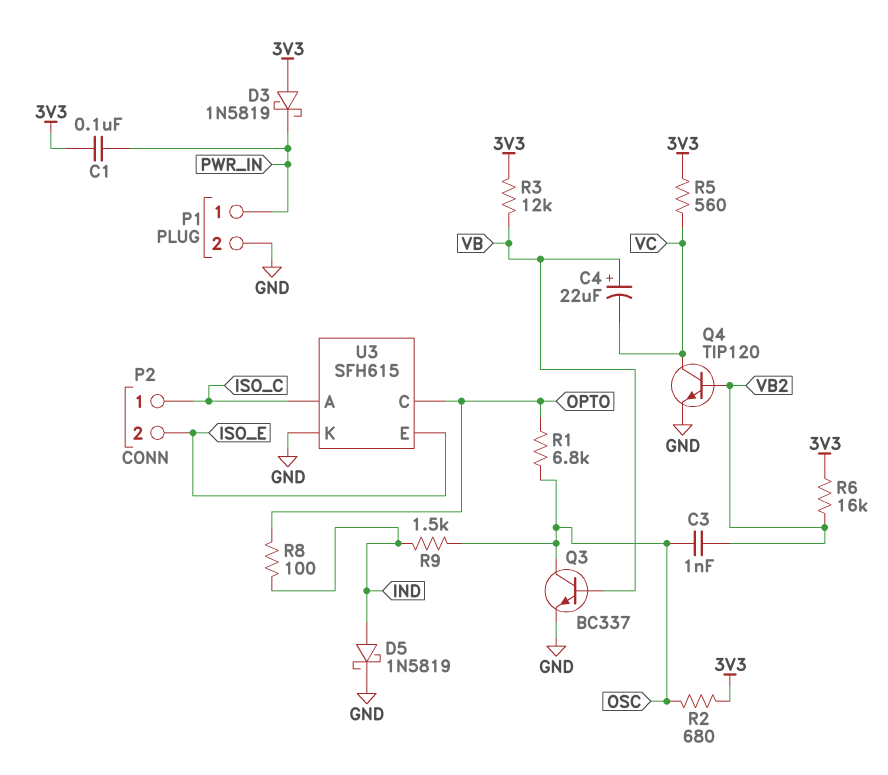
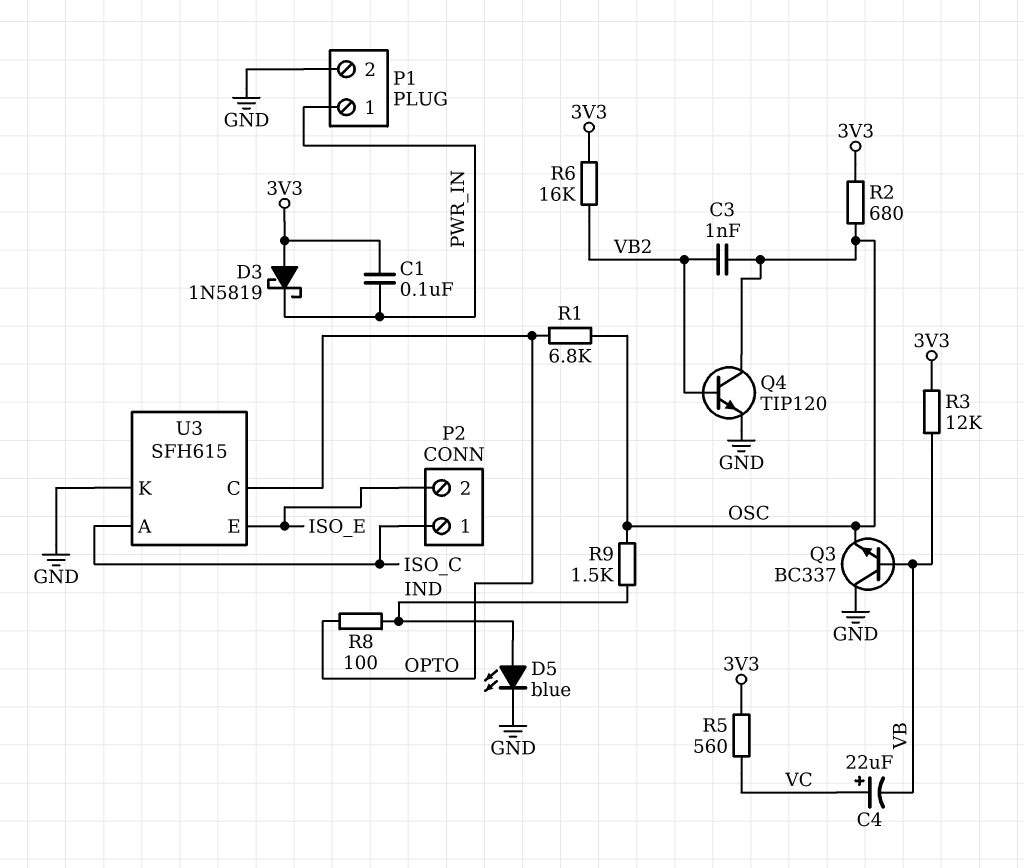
C4: 22uF (plus VB, minus VC) -> 22uF (plus VC, minus VB)
D5: schottky 1N5819 (A IND, K GND) -> LED blue (A IND, K GND)
Q3: NPN BC337 (B VB, C OSC, E GND) -> NPN BC337 (B VB, C GND, E OSC)
Q4: NPN TIP120 (B VB2, C VC, E GND) -> NPN TIP120 (B VB2, C OSC, E GND)

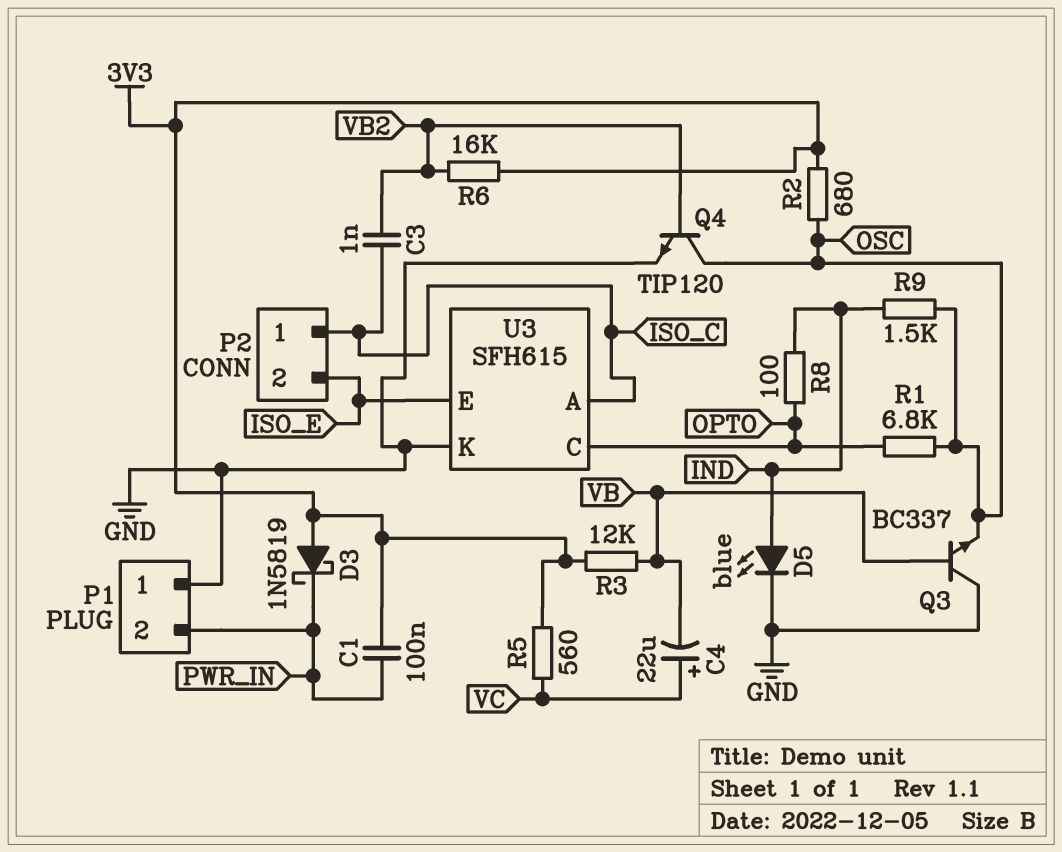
C3: 1nF (OSC, VB2) -> 1nF (ISO_C, VB2)
P1 pin 1: PWR_IN -> GND
P1 pin 2: GND -> PWR_IN

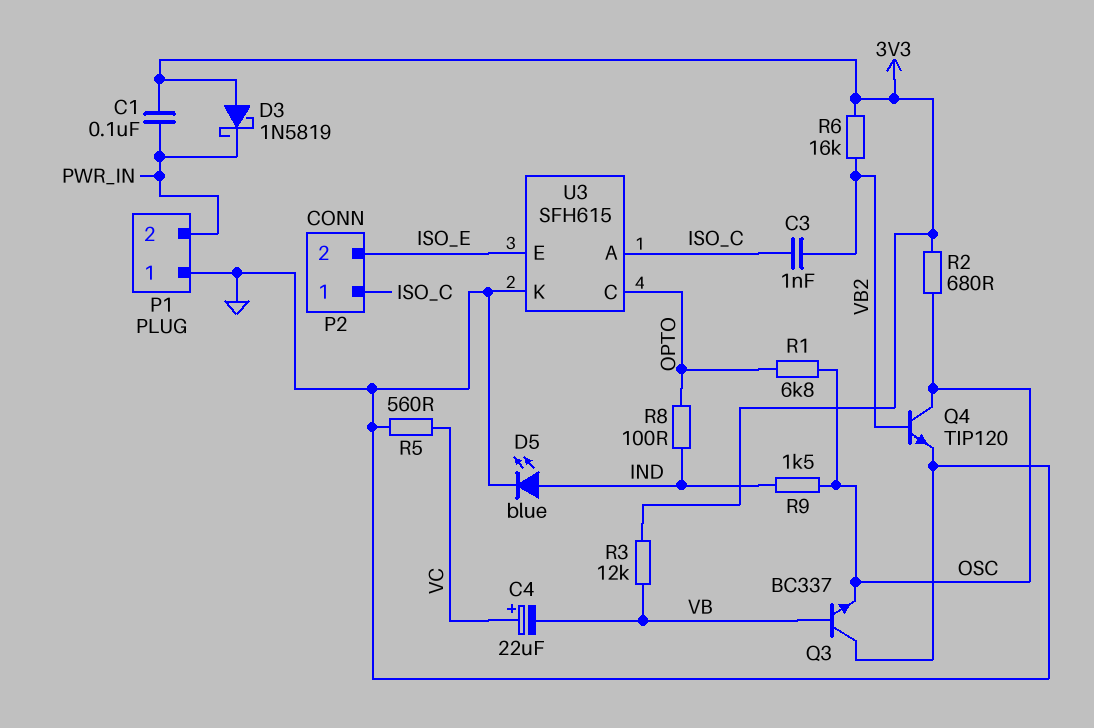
R5: 560 (3V3, VC) -> 560 (GND, VC)

